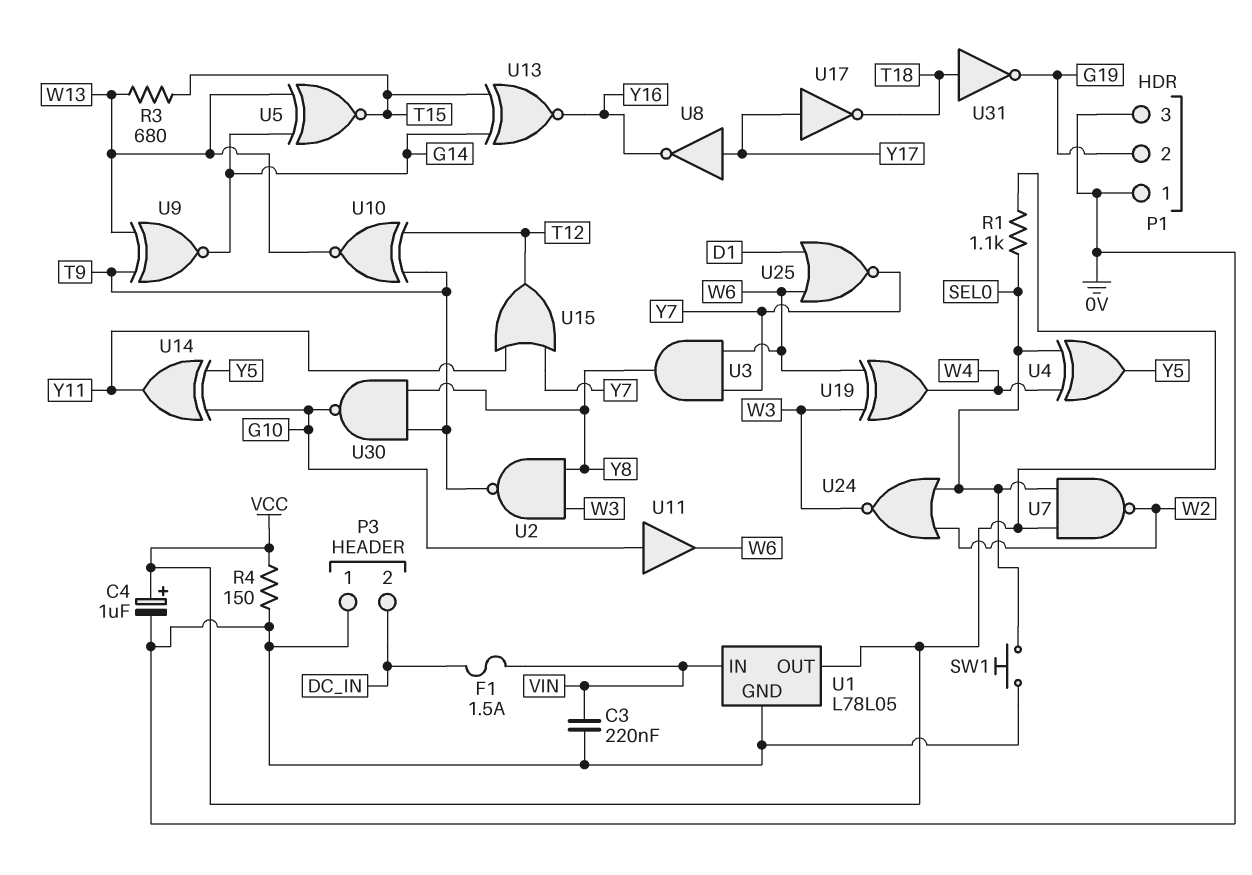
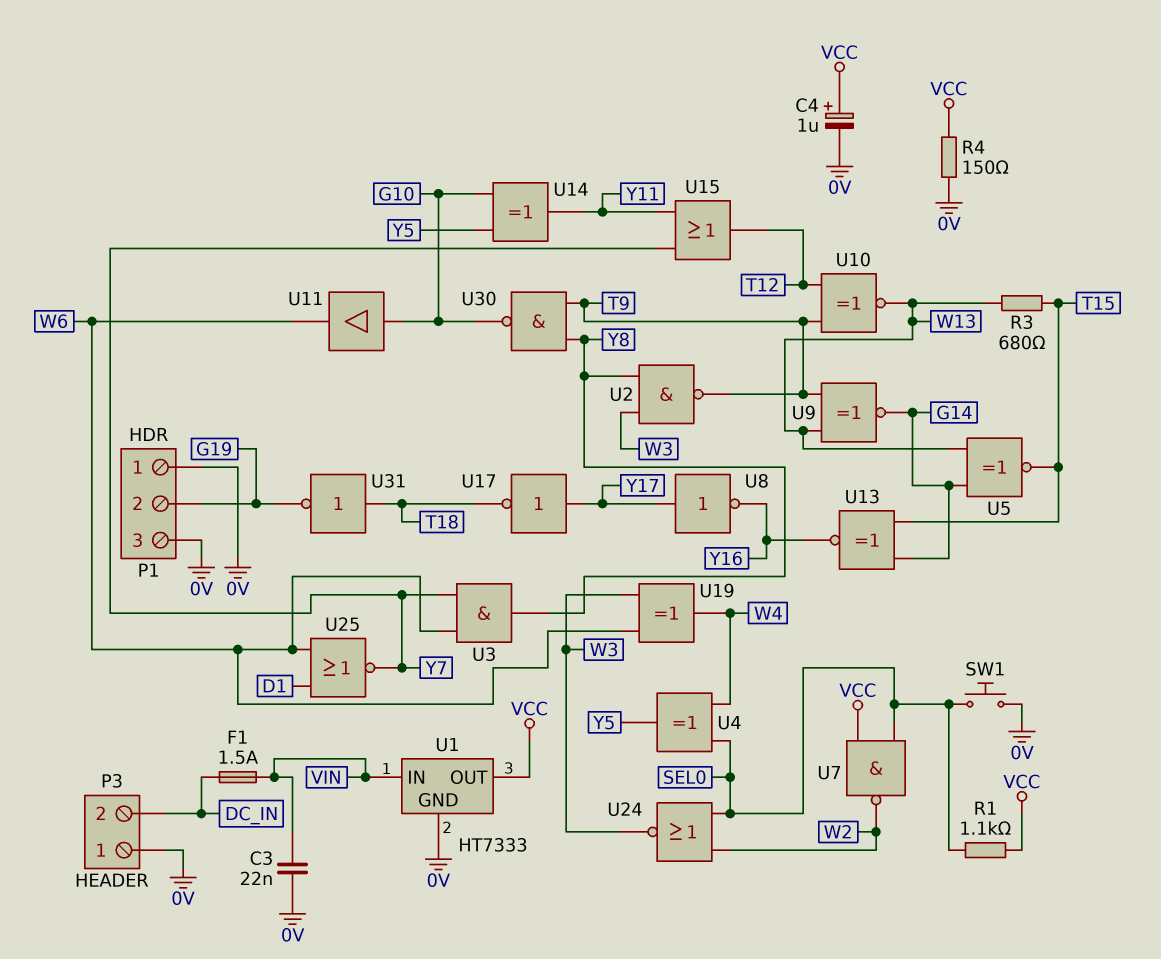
C3: 220nF (0V, VIN) -> 22nF (0V, VIN)
U1: L78L05 -> HT7333

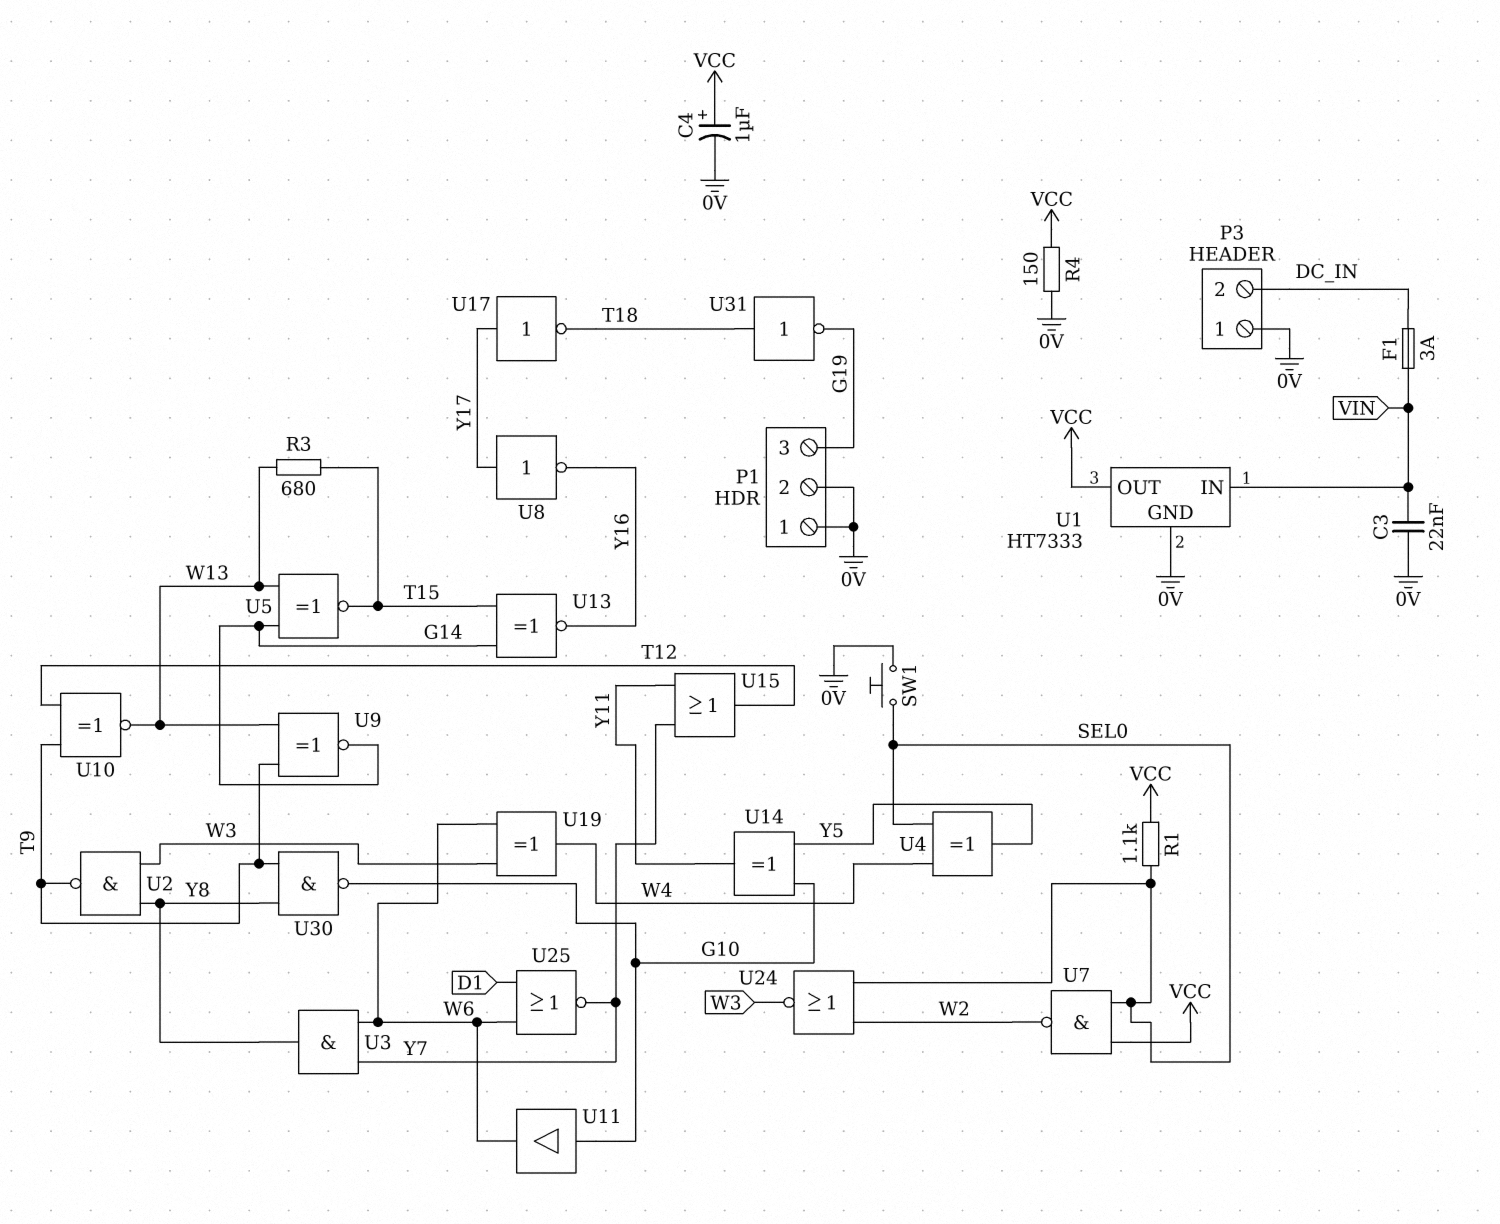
F1: 1.5A (DC_IN, VIN) -> 3A (DC_IN, VIN)
P1 pin 2: G19 -> 0V
P1 pin 3: 0V -> G19

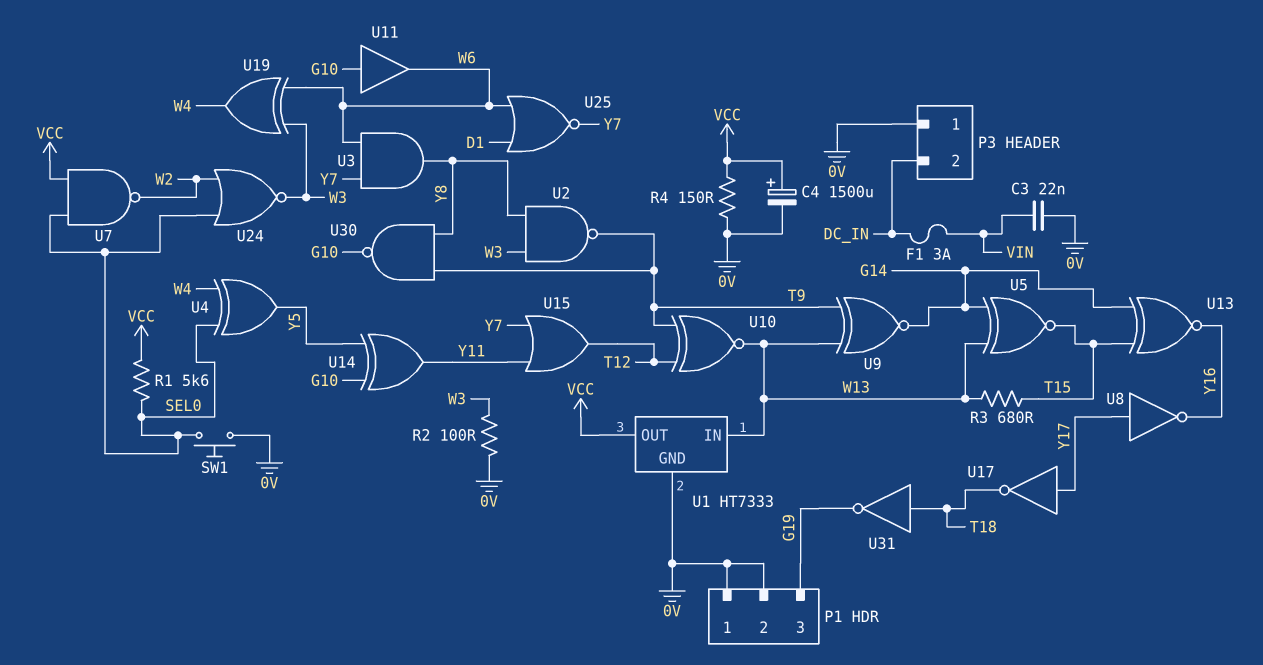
C4: 1uF (plus VCC, minus 0V) -> 1500uF (plus VCC, minus 0V)
R1: 1.1k (SEL0, VCC) -> 5.6k (SEL0, VCC)
R2: none -> 100 (0V, W3)
U1 pin IN: VIN -> W13

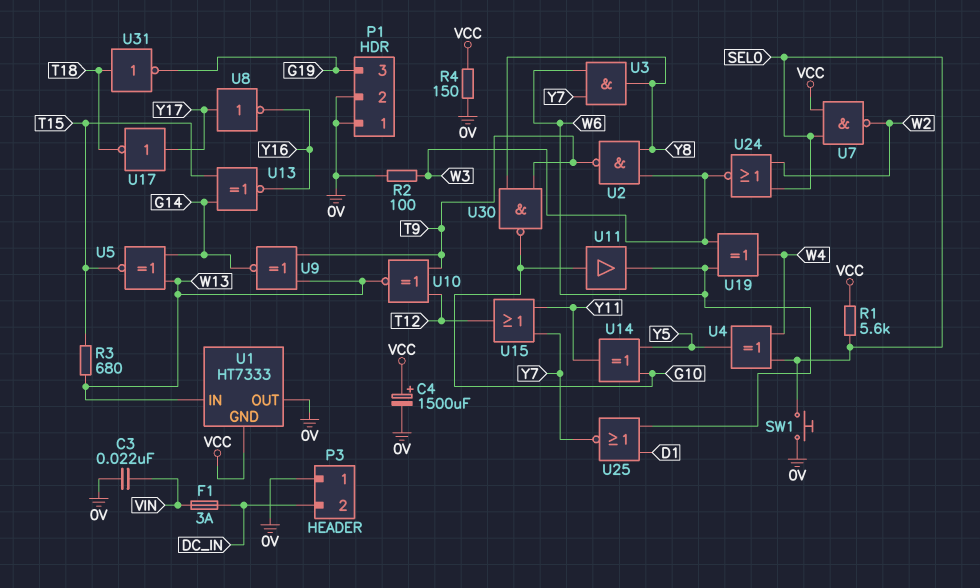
U1 pin GND: 0V -> VCC
U1 pin OUT: VCC -> 0V

